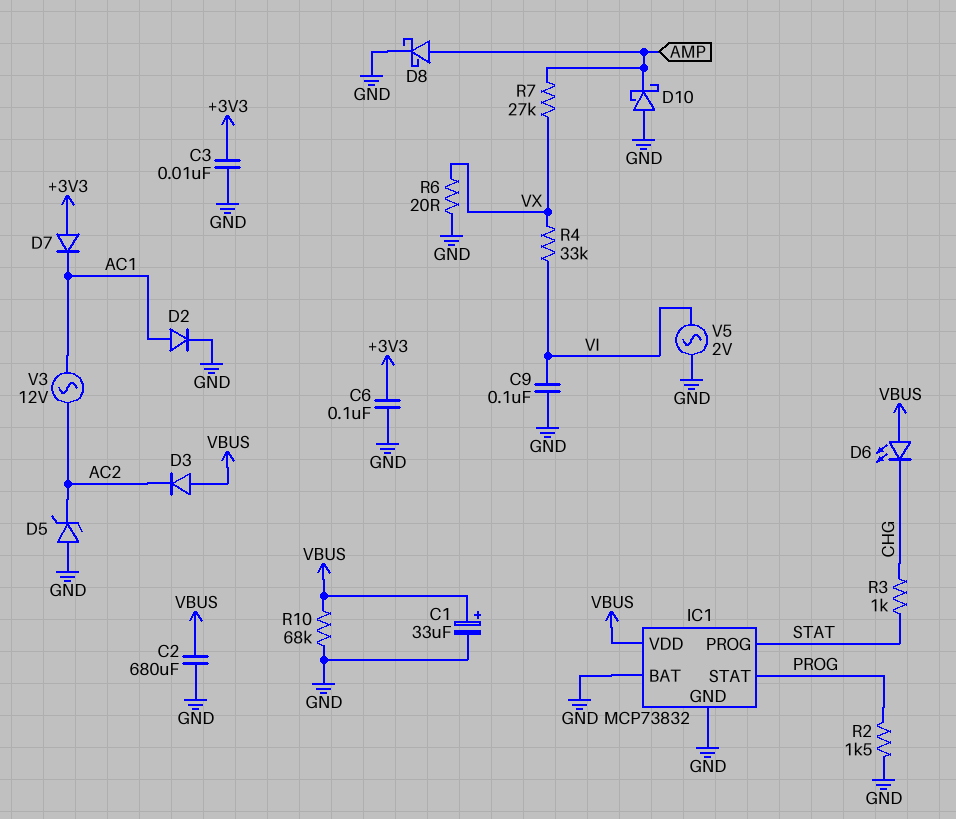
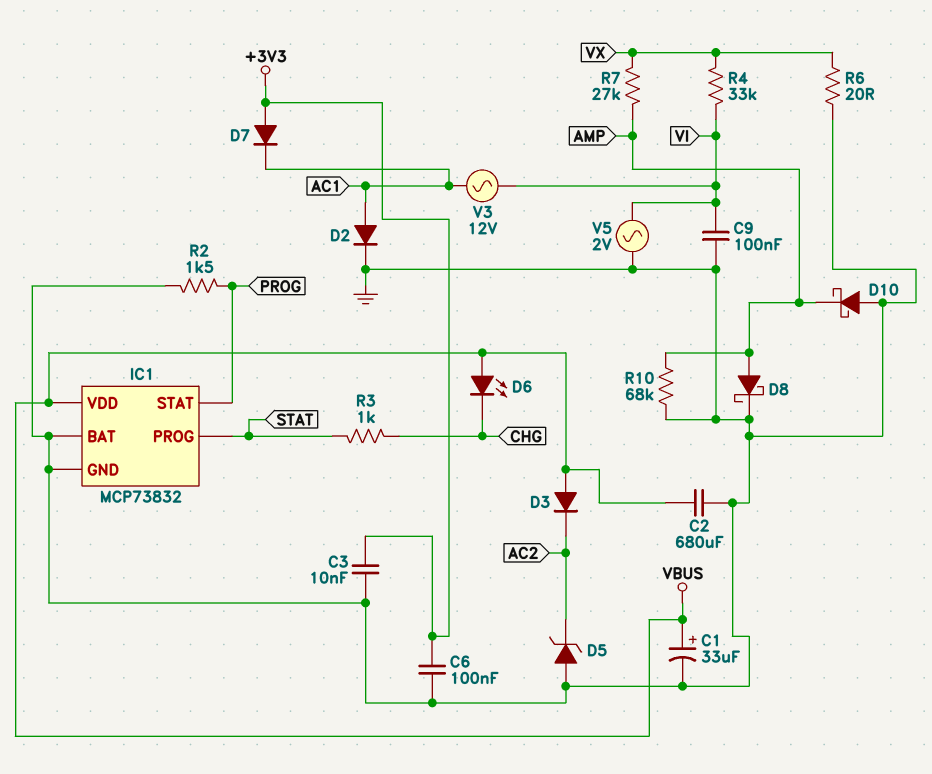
R10: 68k (GND, VBUS) -> 68k (AMP, GND)
V3: AC 12V (AC1, AC2) -> AC 12V (AC1, VI)

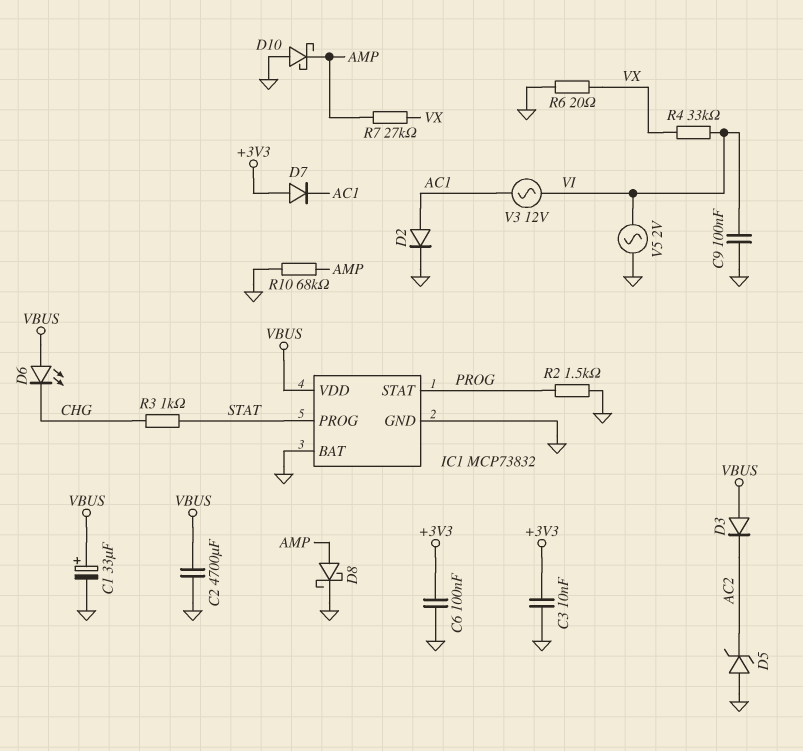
C2: 680uF (GND, VBUS) -> 4700uF (GND, VBUS)

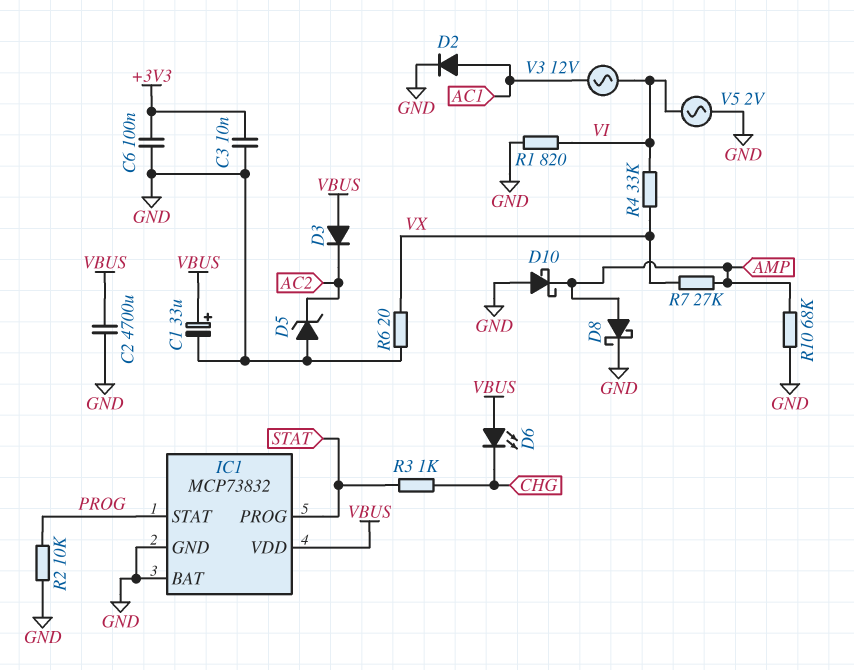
C9: 100nF (GND, VI) -> none
D7: diode (A +3V3, K AC1) -> none
R1: none -> 820 (GND, VI)
R2: 1.5k (GND, PROG) -> 10k (GND, PROG)

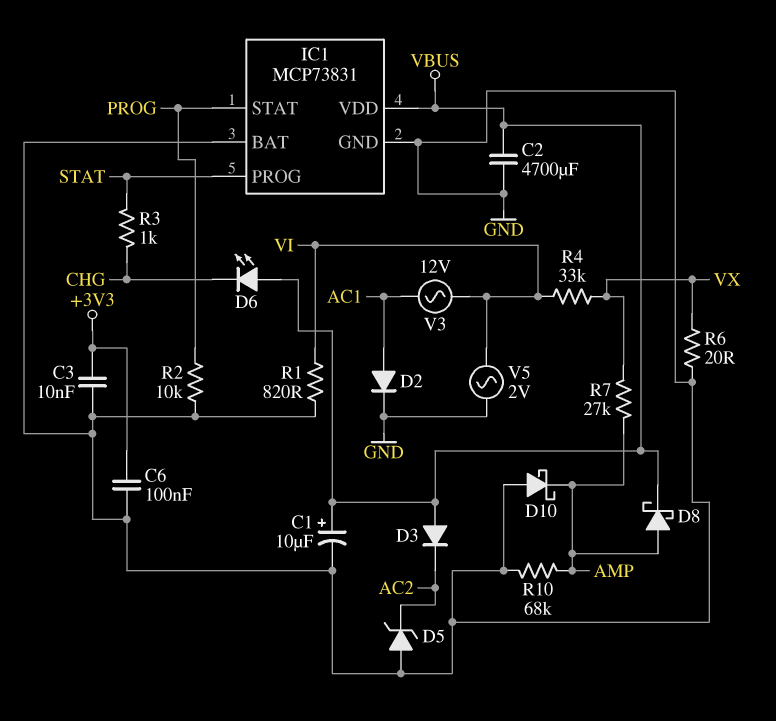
C1: 33uF (plus VBUS, minus GND) -> 10uF (plus VBUS, minus GND)
D8: schottky (A AMP, K GND) -> schottky (A AMP, K VBUS)
IC1: MCP73832 -> MCP73831

